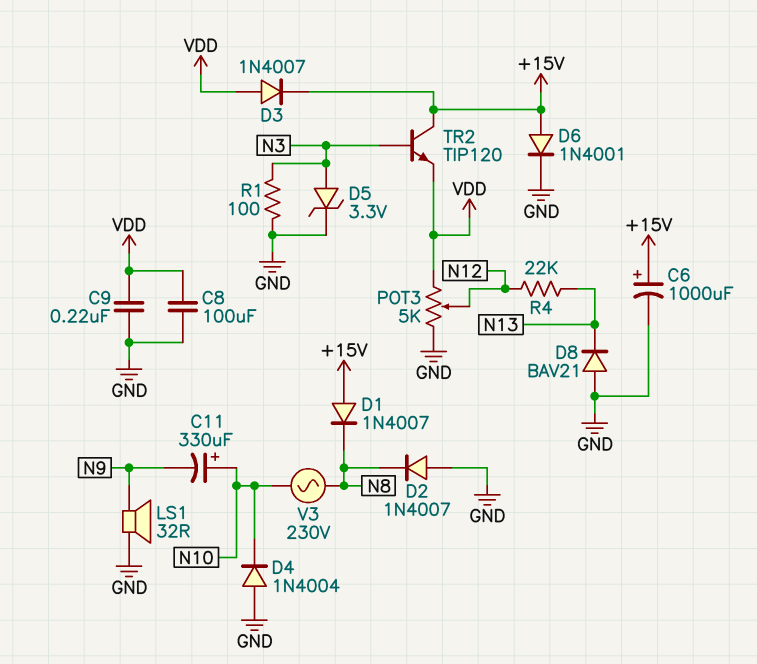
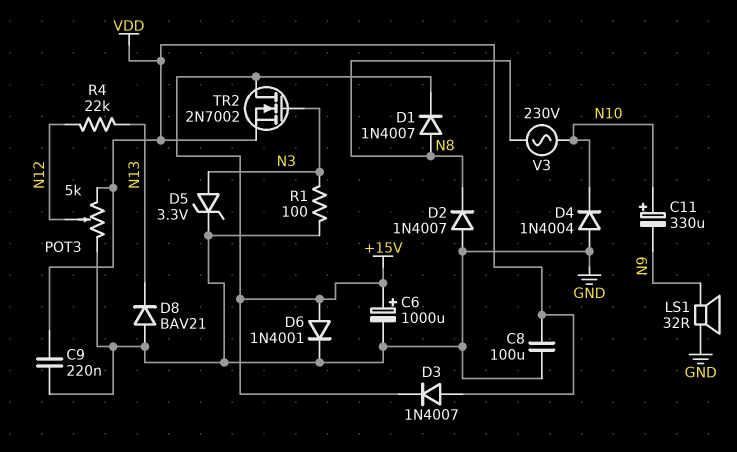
D1: diode 1N4007 (A +15V, K N8) -> diode 1N4007 (A N8, K +15V)
TR2: NPN TIP120 (B N3, C +15V, E VDD) -> NMOS 2N7002 (G N3, D +15V, S VDD)

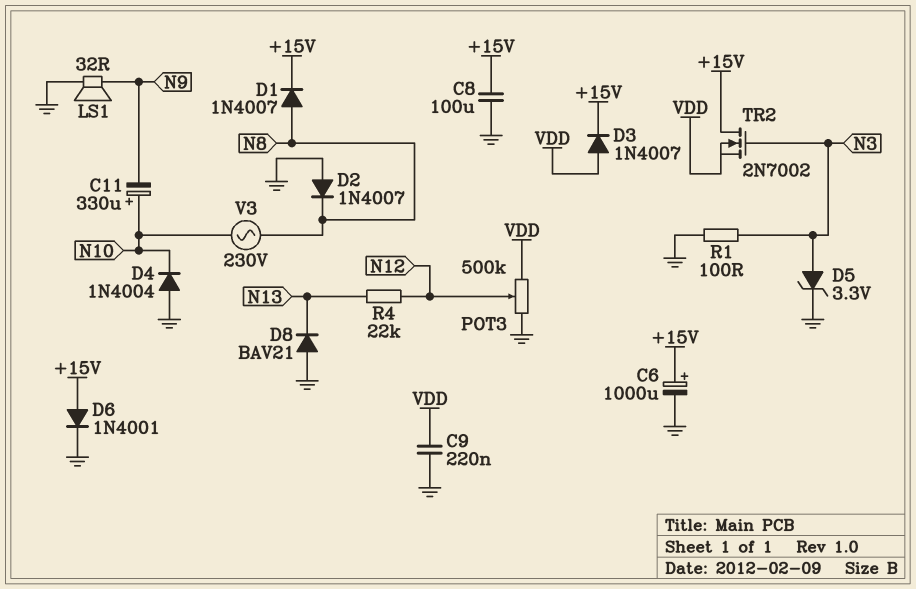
C8: 100uF (GND, VDD) -> 100uF (+15V, GND)
POT3: 5k (GND, VDD, wiper N12) -> 500k (GND, VDD, wiper N12)

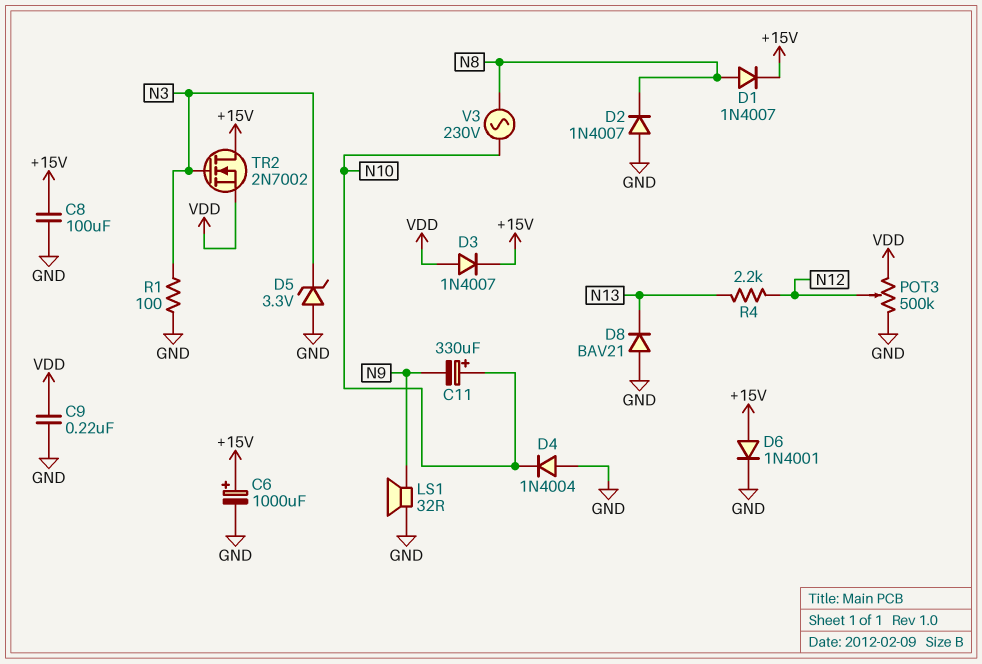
D5: zener 3.3V (A N3, K GND) -> zener 3.3V (A GND, K N3)
R4: 22k (N12, N13) -> 2.2k (N12, N13)

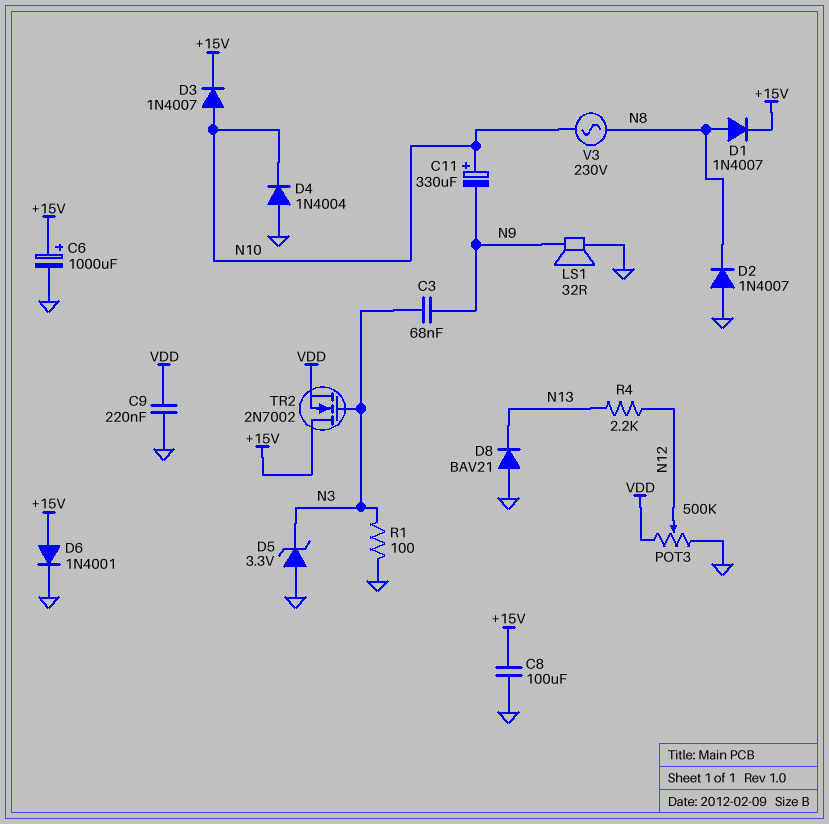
C3: none -> 68nF (N3, N9)
D3: diode 1N4007 (A VDD, K +15V) -> diode 1N4007 (A N10, K +15V)

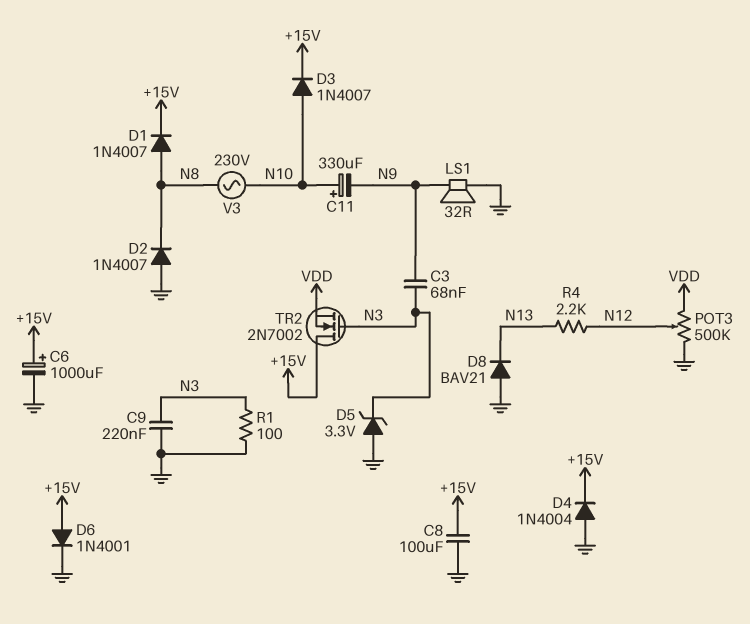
C9: 220nF (GND, VDD) -> 220nF (GND, N3)
D4: diode 1N4004 (A GND, K N10) -> diode 1N4004 (A GND, K +15V)

